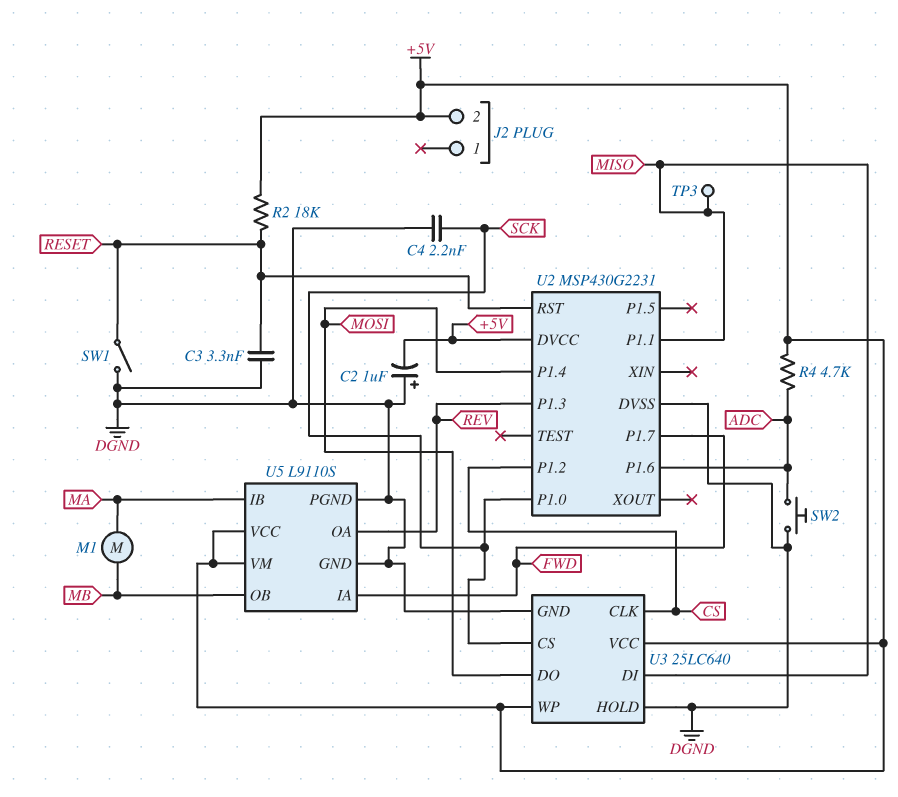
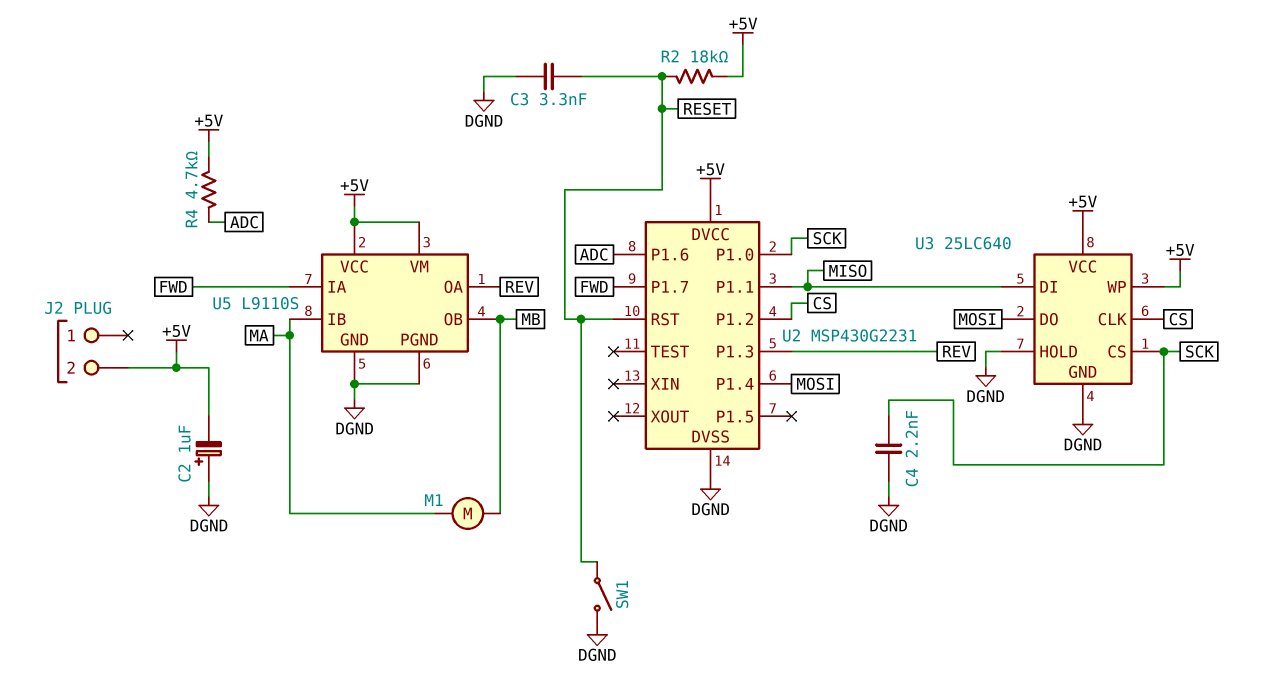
SW2: button (ADC, DGND) -> none
TP3: test point (MISO) -> none

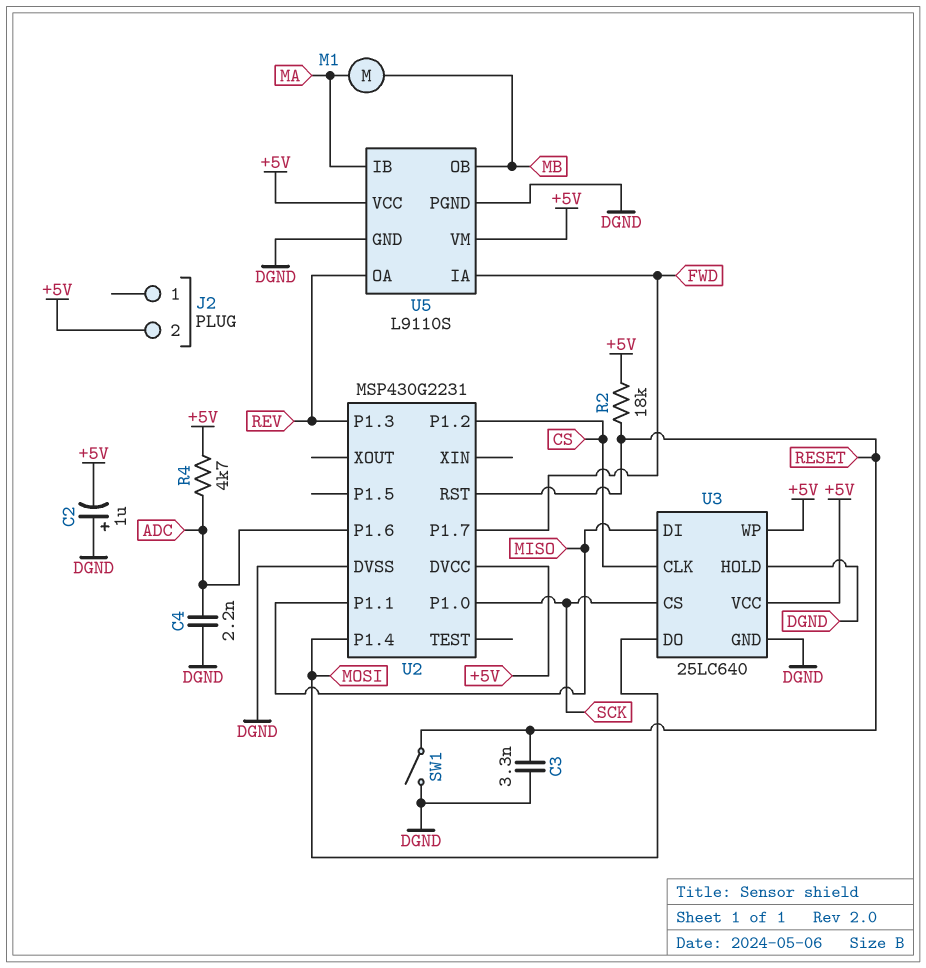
C4: 2.2nF (DGND, SCK) -> 2.2nF (ADC, DGND)

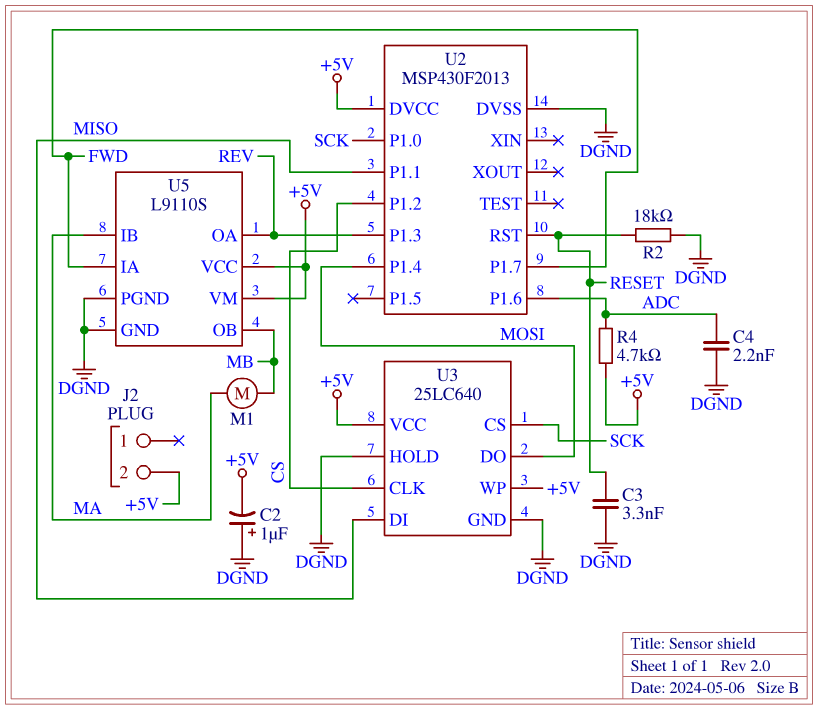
R2: 18k (+5V, RESET) -> 18k (DGND, RESET)
SW1: switch (DGND, RESET) -> none
U2: MSP430G2231 -> MSP430F2013

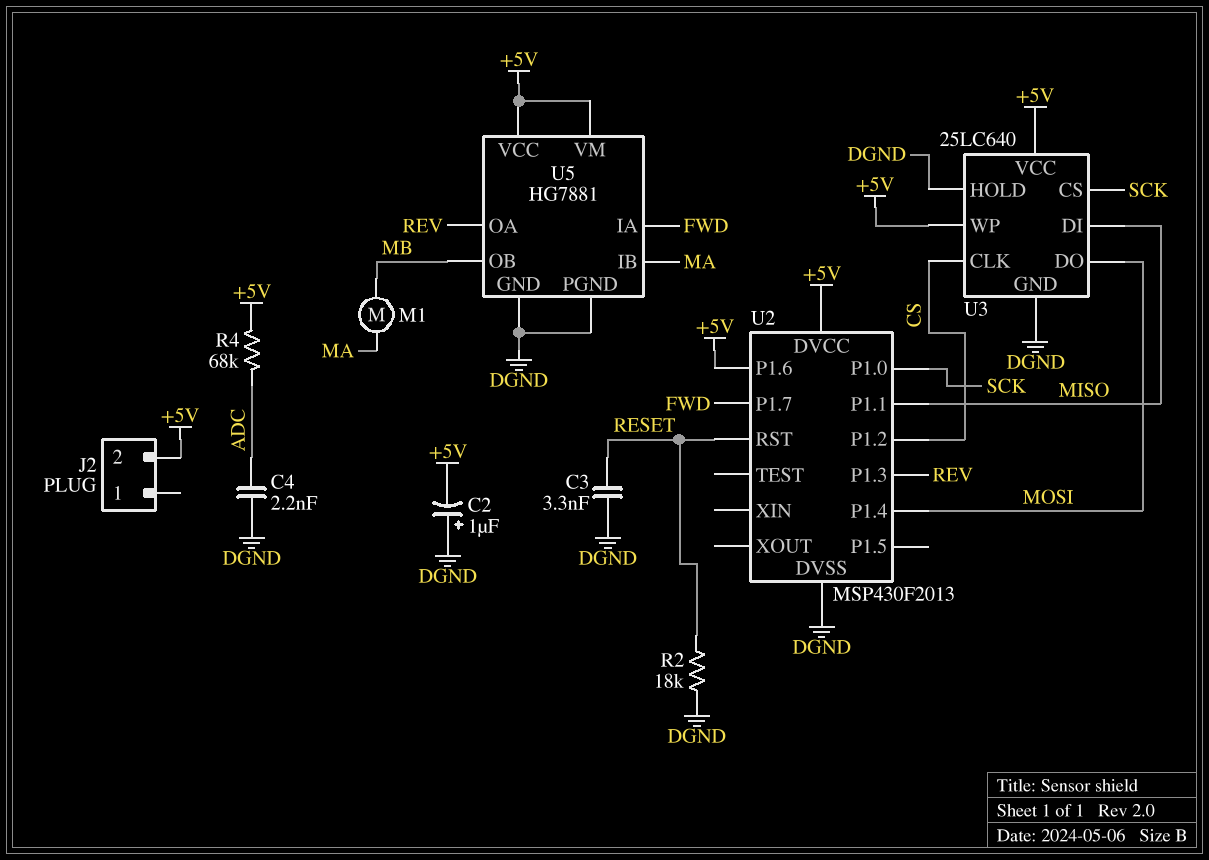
R4: 4.7k (+5V, ADC) -> 68k (+5V, ADC)
U2 pin P1.6: ADC -> +5V
U5: L9110S -> HG7881

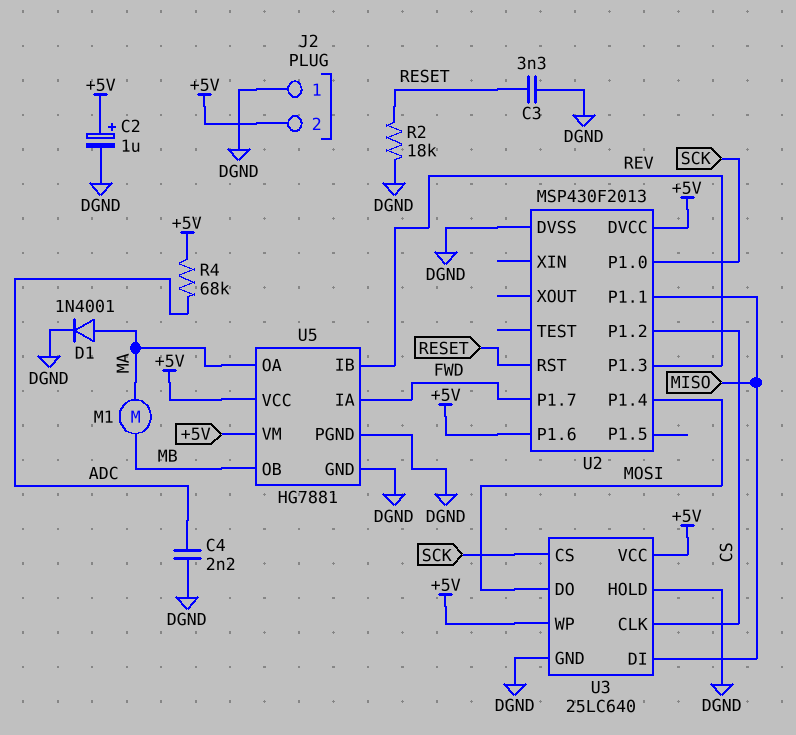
C2: 1uF (plus DGND, minus +5V) -> 1uF (plus +5V, minus DGND)
D1: none -> diode 1N4001 (A MA, K DGND)
J2 pin 1: none -> DGND
U5 pin IB: MA -> REV
U5 pin OA: REV -> MA

